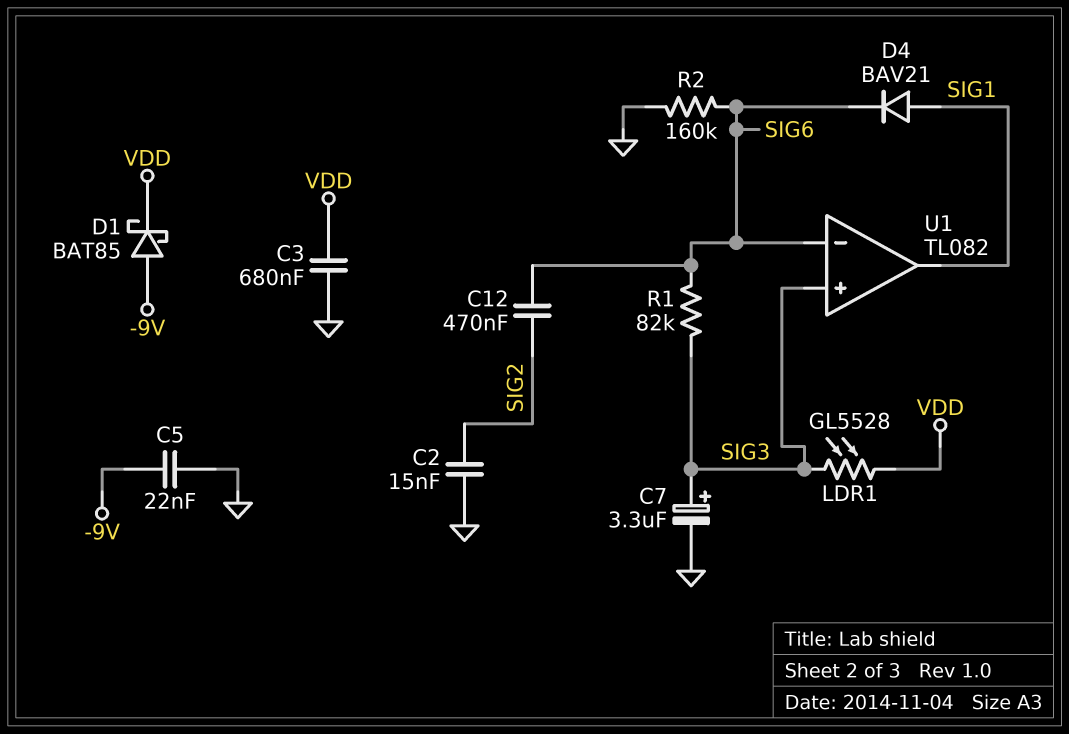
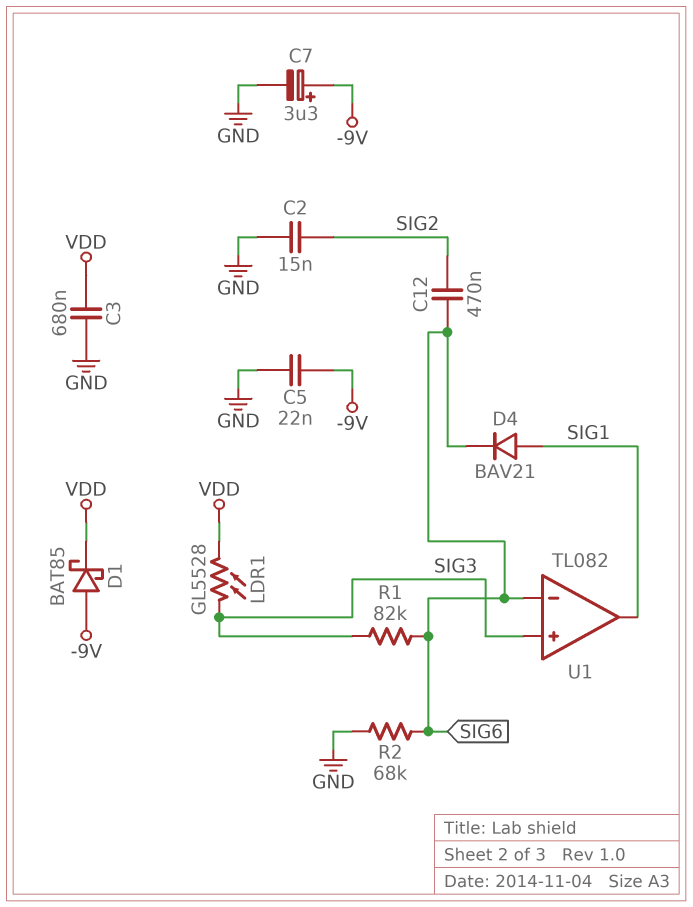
C7: 3.3uF (plus SIG3, minus GND) -> 3.3uF (plus -9V, minus GND)
R2: 160k (GND, SIG6) -> 68k (GND, SIG6)

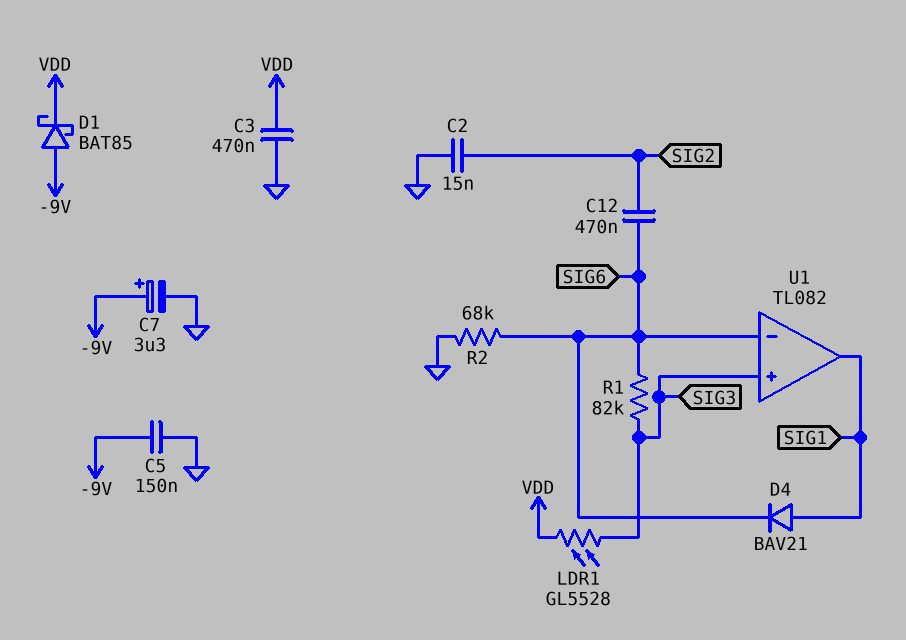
C3: 680nF (GND, VDD) -> 470nF (GND, VDD)
C5: 22nF (-9V, GND) -> 150nF (-9V, GND)

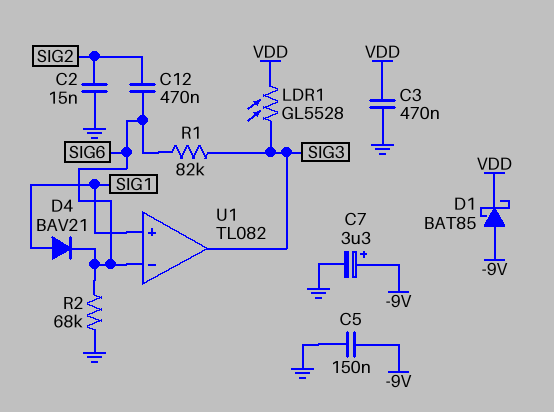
U1 pin in+: SIG3 -> SIG1
U1 pin out: SIG1 -> SIG3

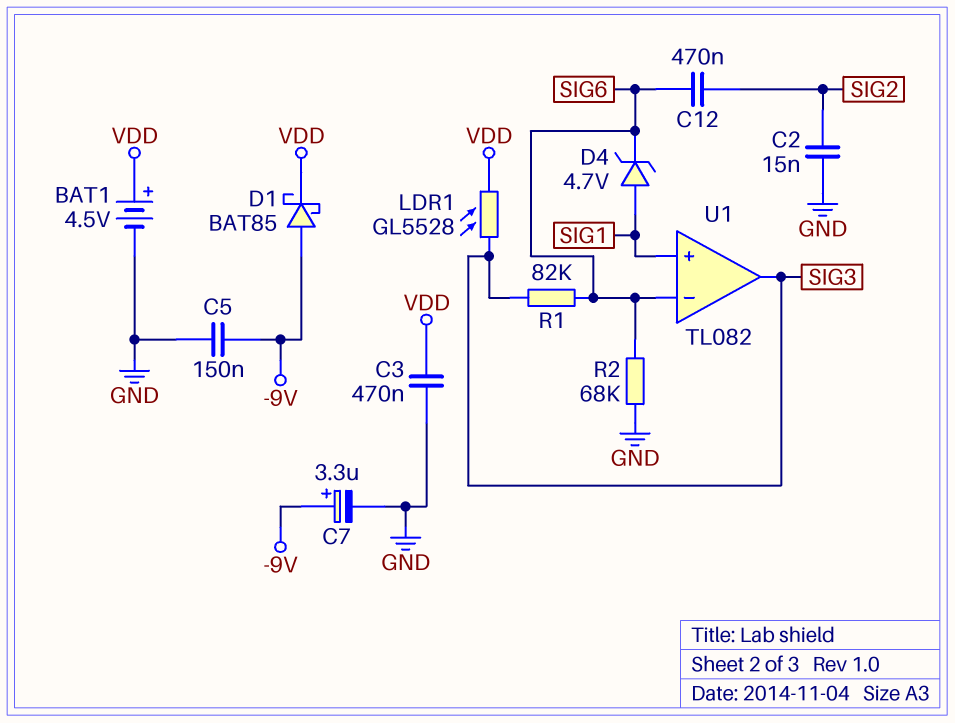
BAT1: none -> 4.5V (plus VDD, minus GND)
D4: diode BAV21 (A SIG1, K SIG6) -> zener 4.7V (A SIG1, K SIG6)

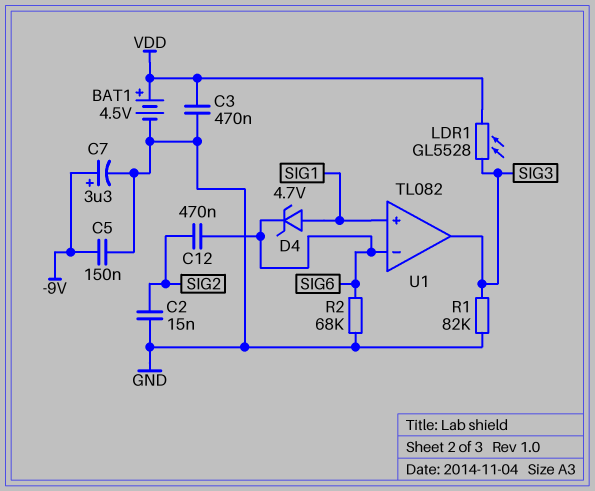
D1: schottky BAT85 (A -9V, K VDD) -> none
R1: 82k (SIG3, SIG6) -> 82k (GND, SIG3)

